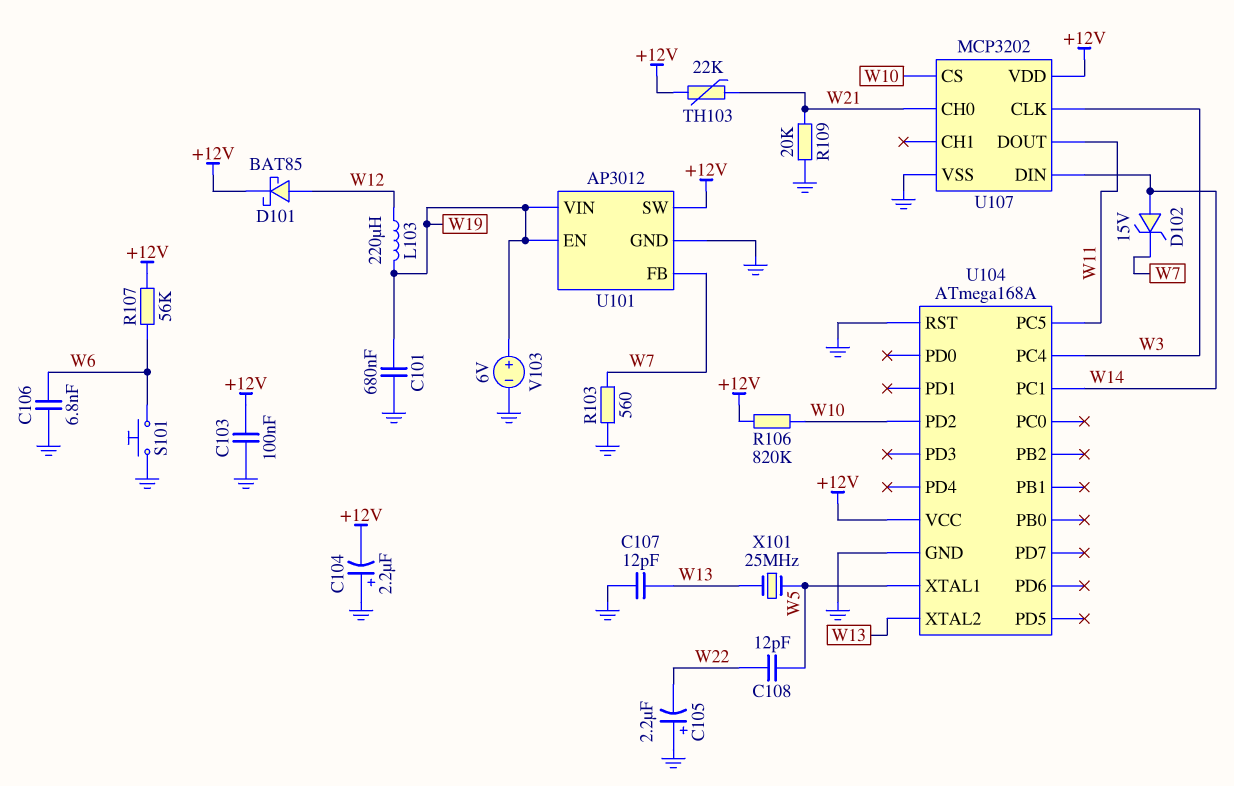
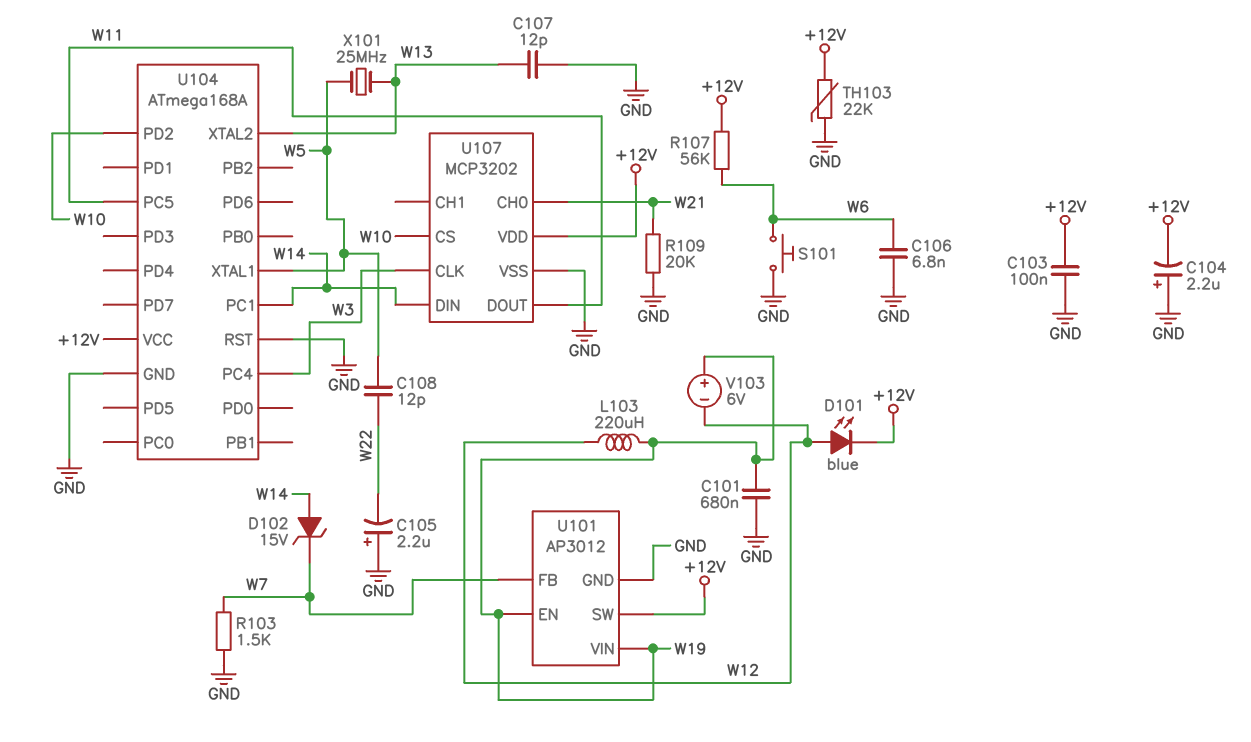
D101: schottky BAT85 (A W12, K +12V) -> LED blue (A W12, K +12V)
R103: 560 (GND, W7) -> 1.5k (GND, W7)
R106: 820k (+12V, W10) -> none
TH103: 22k (+12V, W21) -> 22k (+12V, GND)
V103: 6V (plus W19, minus GND) -> 6V (plus W19, minus W12)

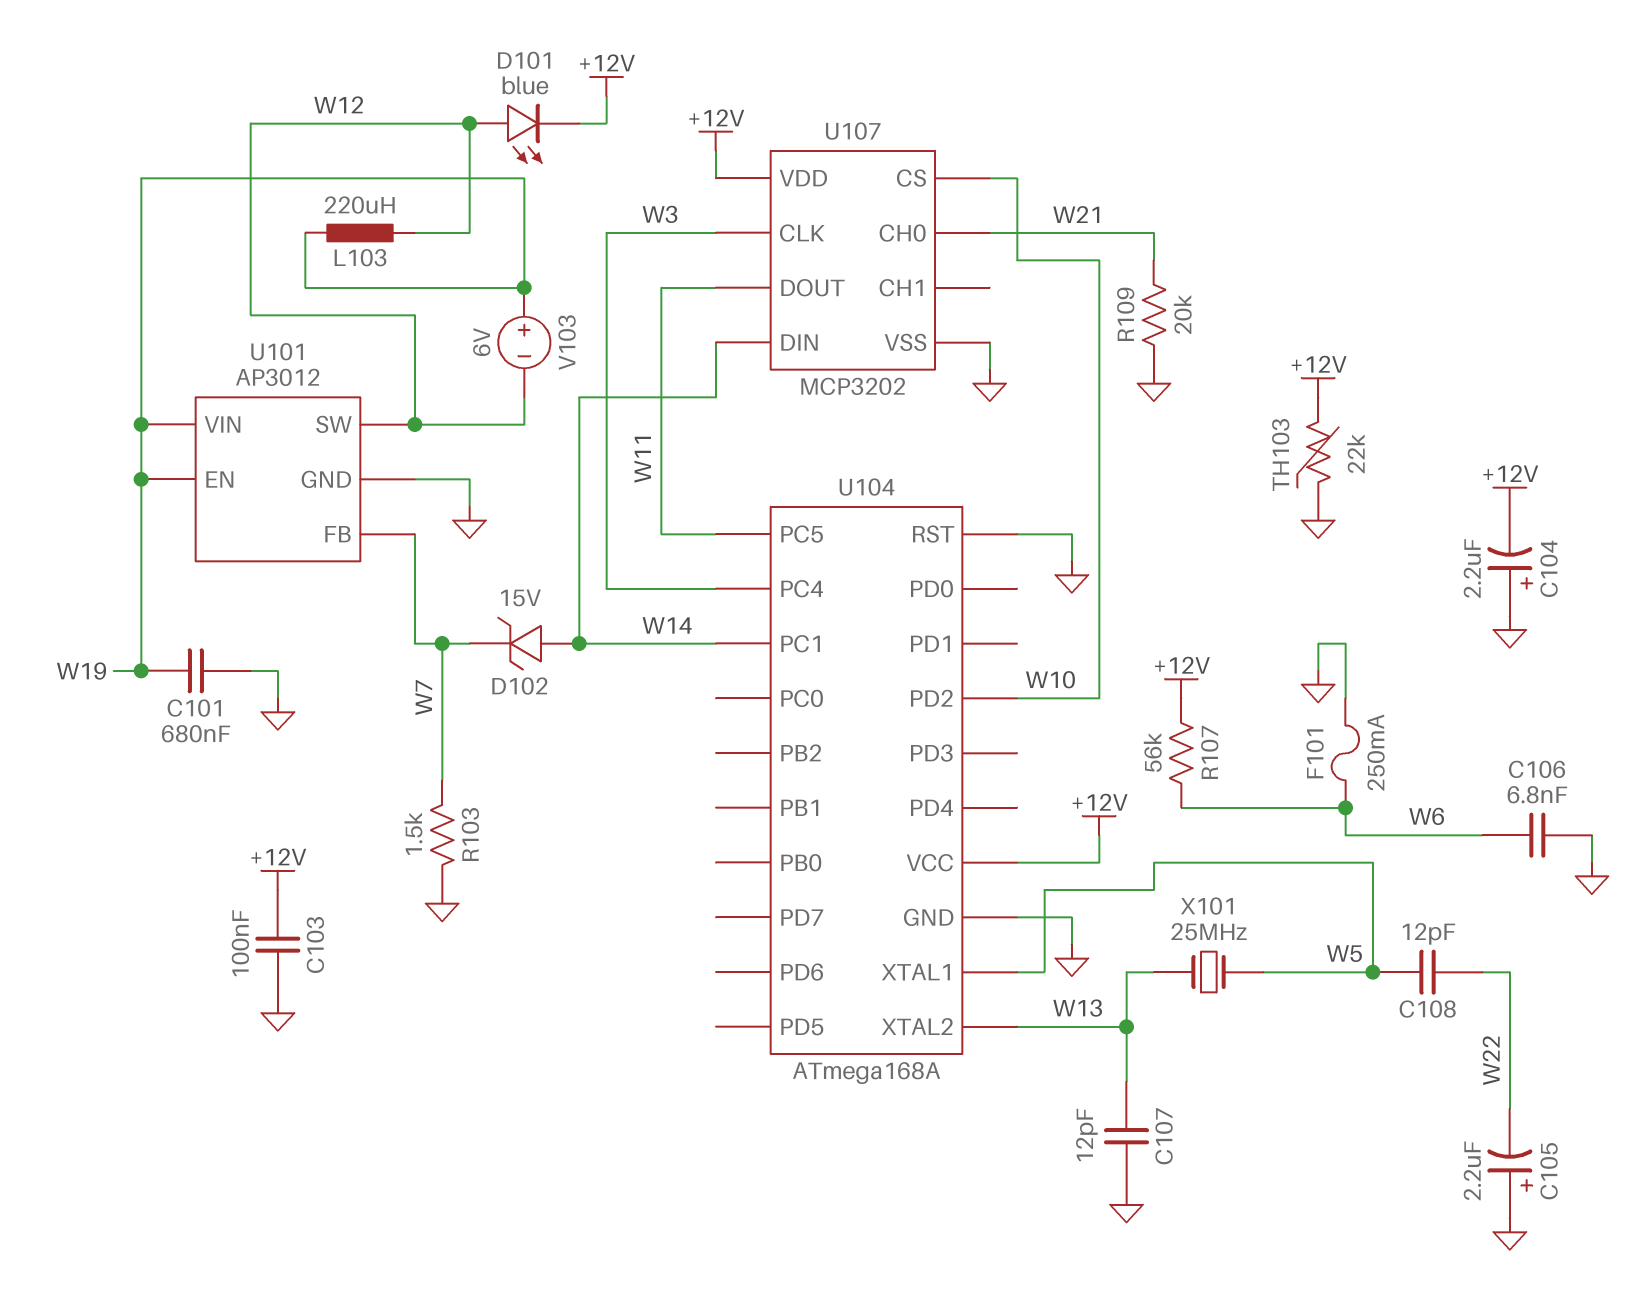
F101: none -> 250mA (GND, W6)
S101: button (GND, W6) -> none
U101 pin SW: +12V -> W12

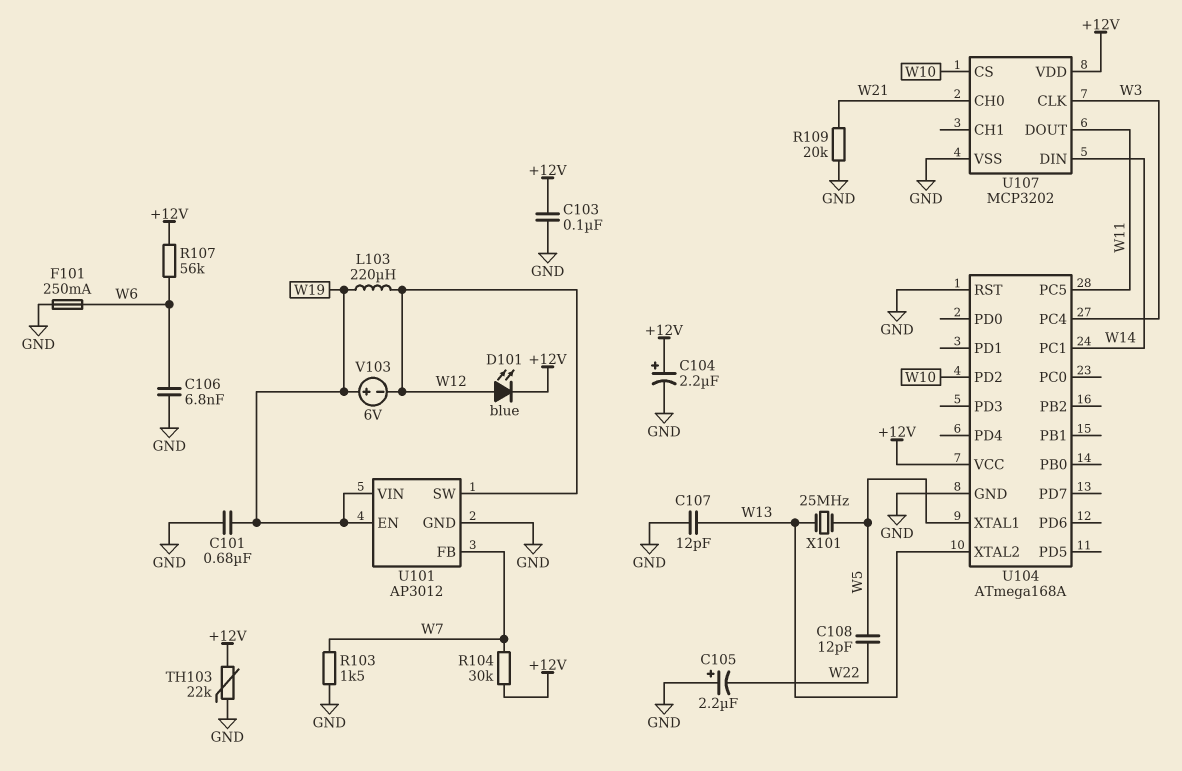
C104: 2.2uF (plus GND, minus +12V) -> 2.2uF (plus +12V, minus GND)
D102: zener 15V (A W14, K W7) -> none
R104: none -> 30k (+12V, W7)

